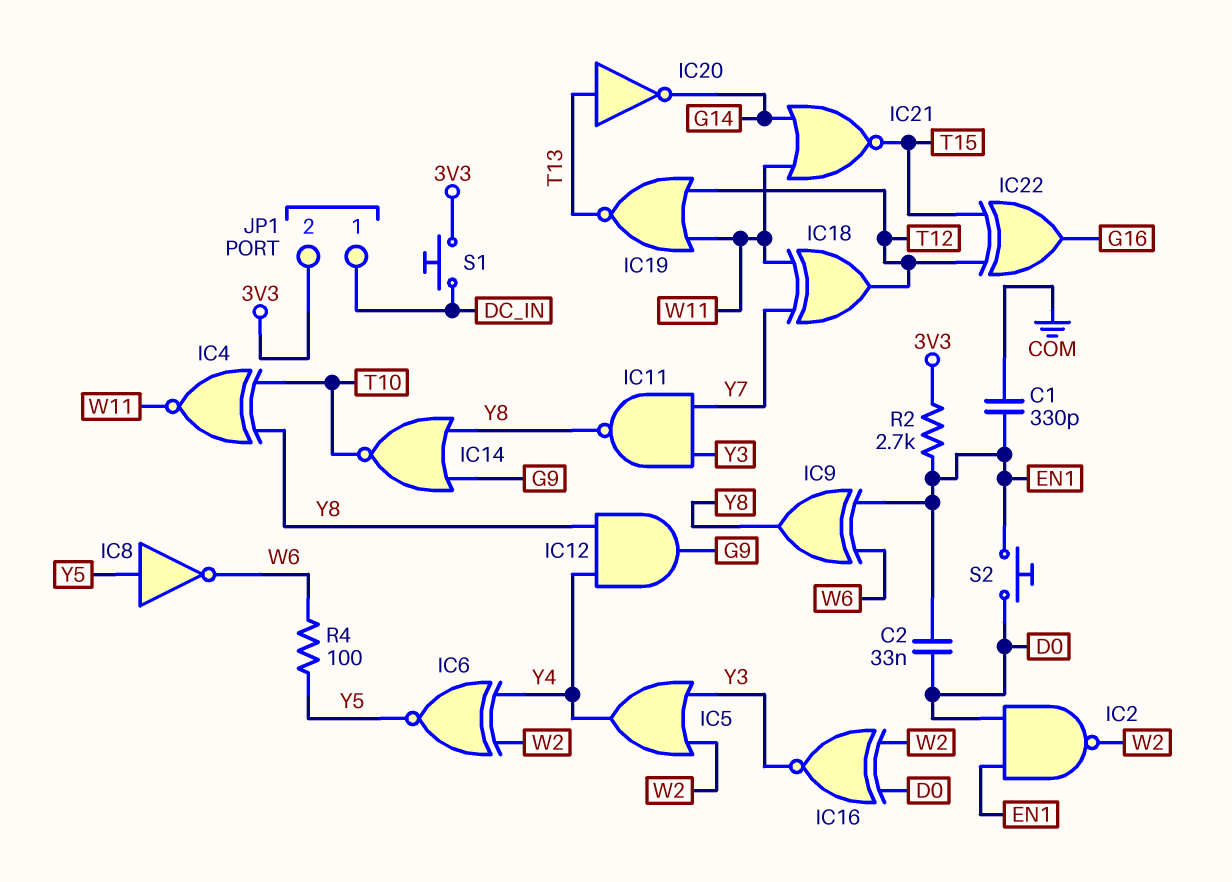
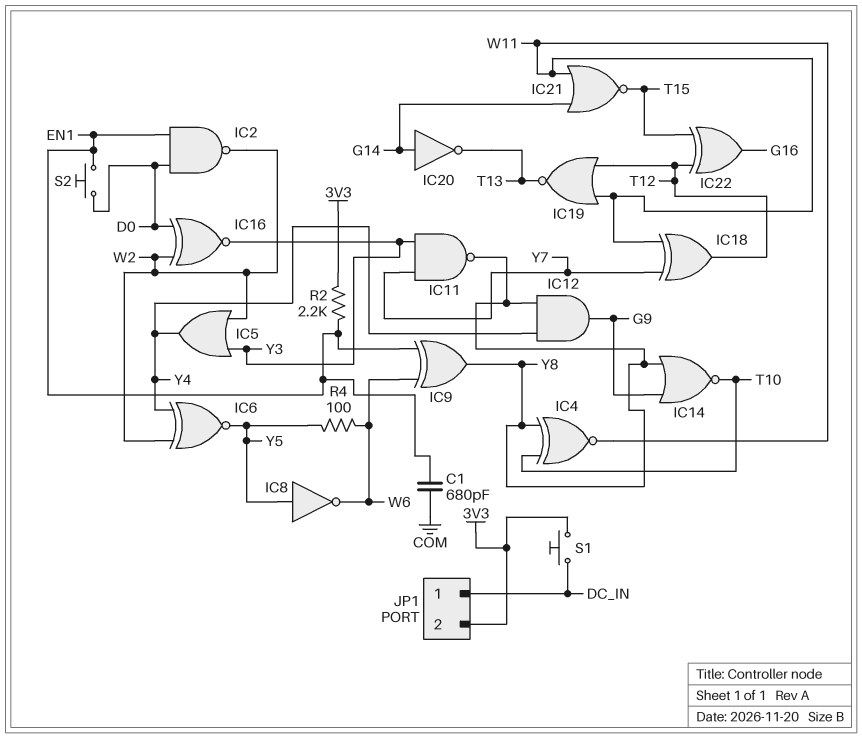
C1: 330pF (COM, EN1) -> 680pF (COM, EN1)
C2: 33nF (D0, EN1) -> none
IC20: NOT (in T13, out G14) -> NOT (in G14, out T13)
R2: 2.7k (3V3, EN1) -> 2.2k (3V3, EN1)

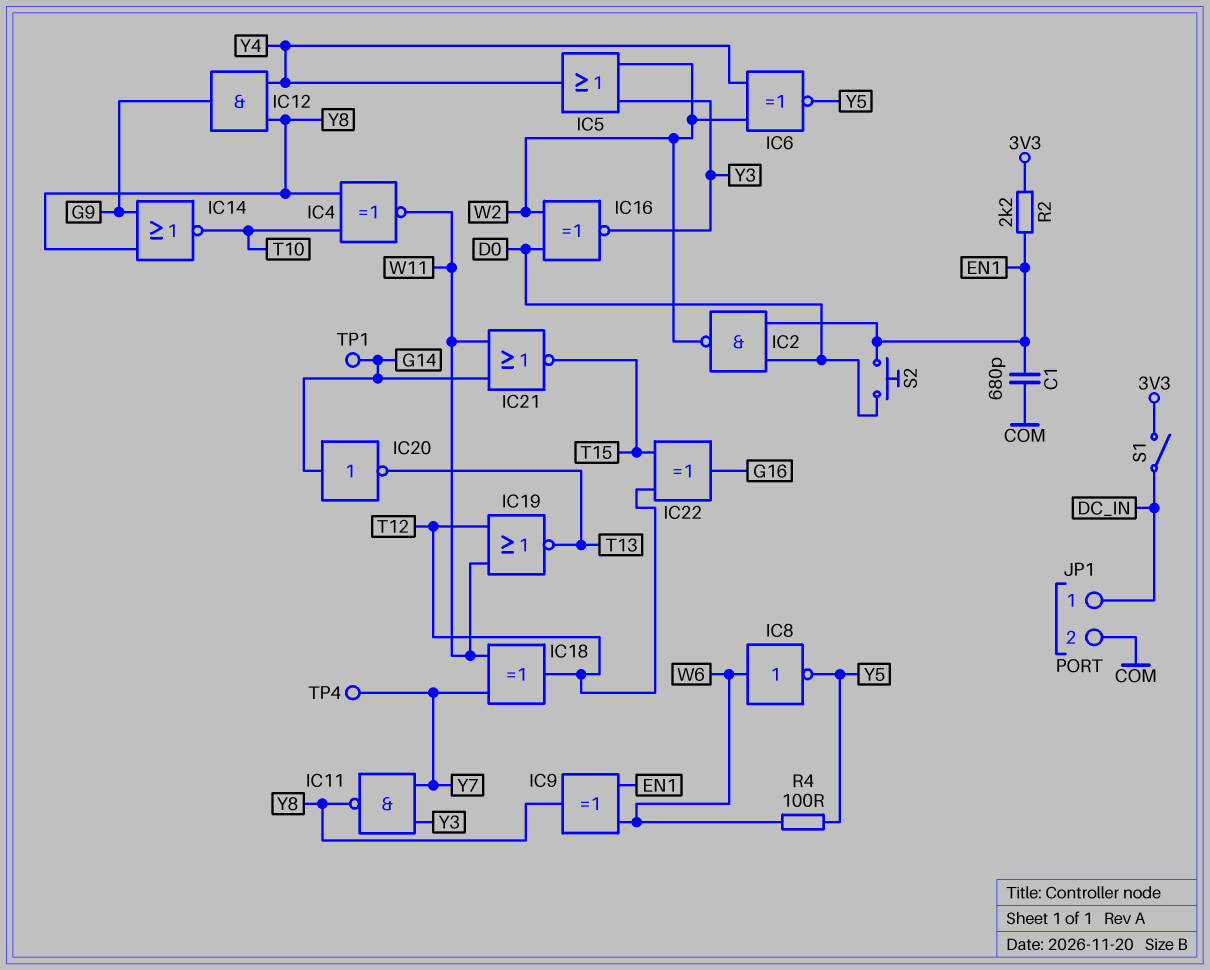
IC8: NOT (in Y5, out W6) -> NOT (in W6, out Y5)
JP1 pin 2: 3V3 -> COM
S1: button (3V3, DC_IN) -> switch (3V3, DC_IN)
TP1: none -> test point (G14)
TP4: none -> test point (Y7)

